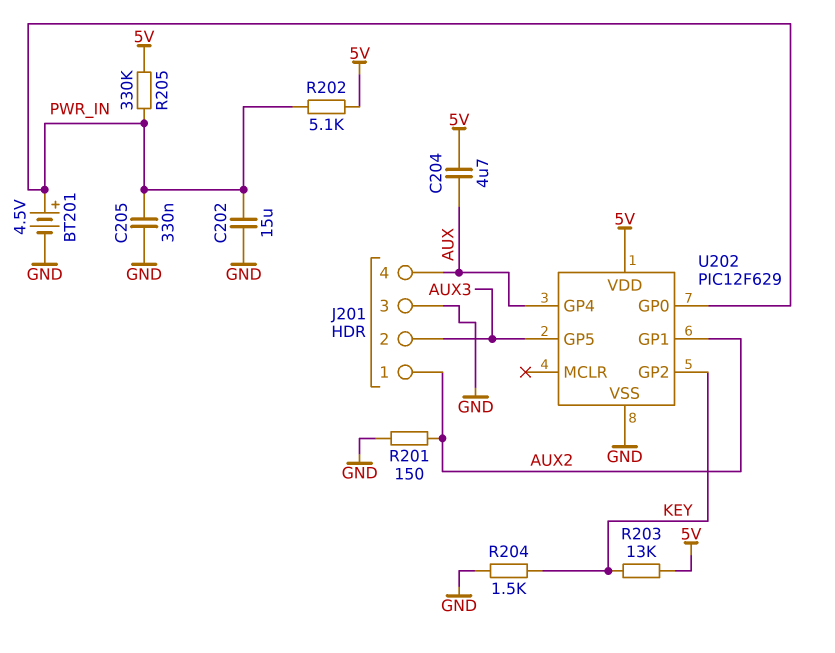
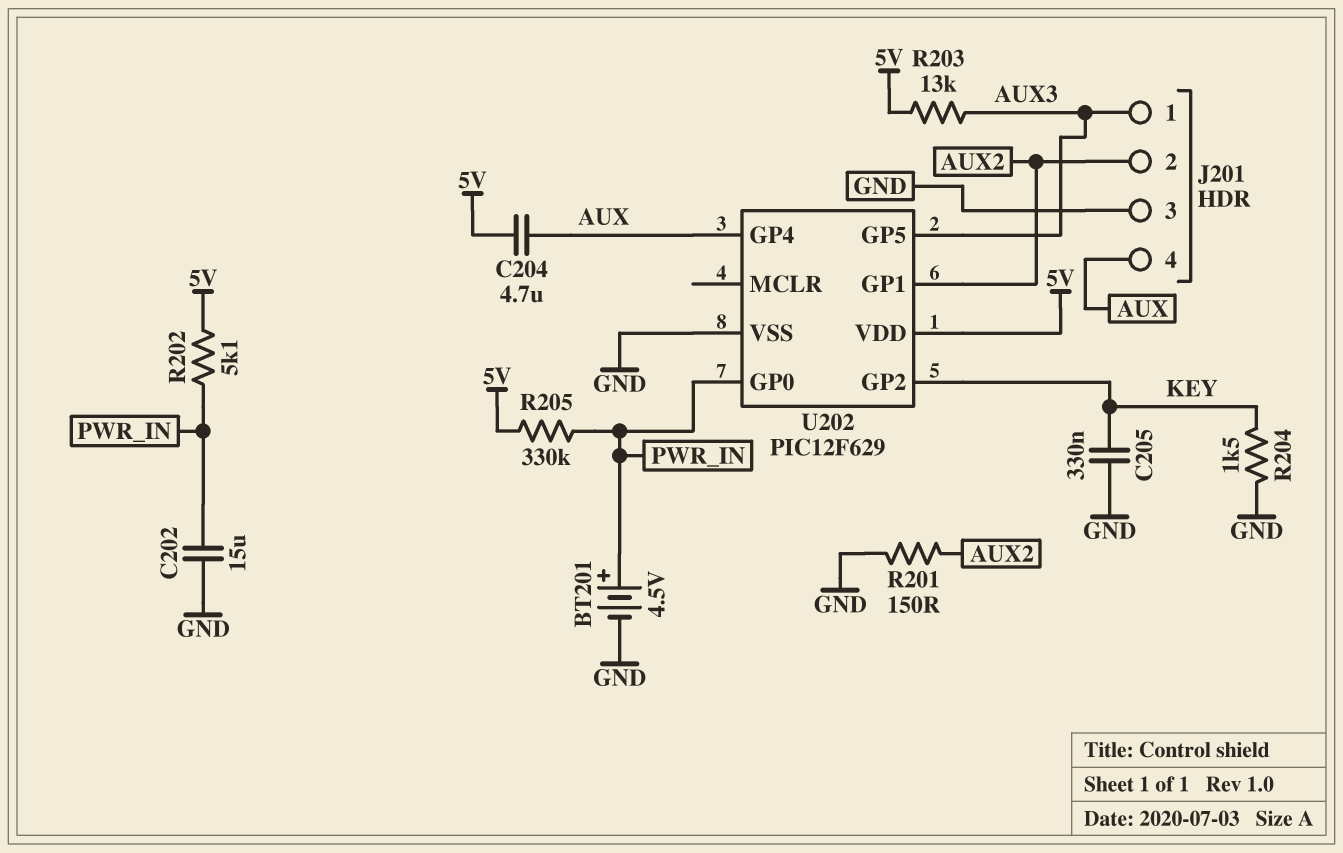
C205: 330nF (GND, PWR_IN) -> 330nF (GND, KEY)
J201 pin 1: AUX2 -> AUX3
J201 pin 2: AUX3 -> AUX2
R203: 13k (5V, KEY) -> 13k (5V, AUX3)

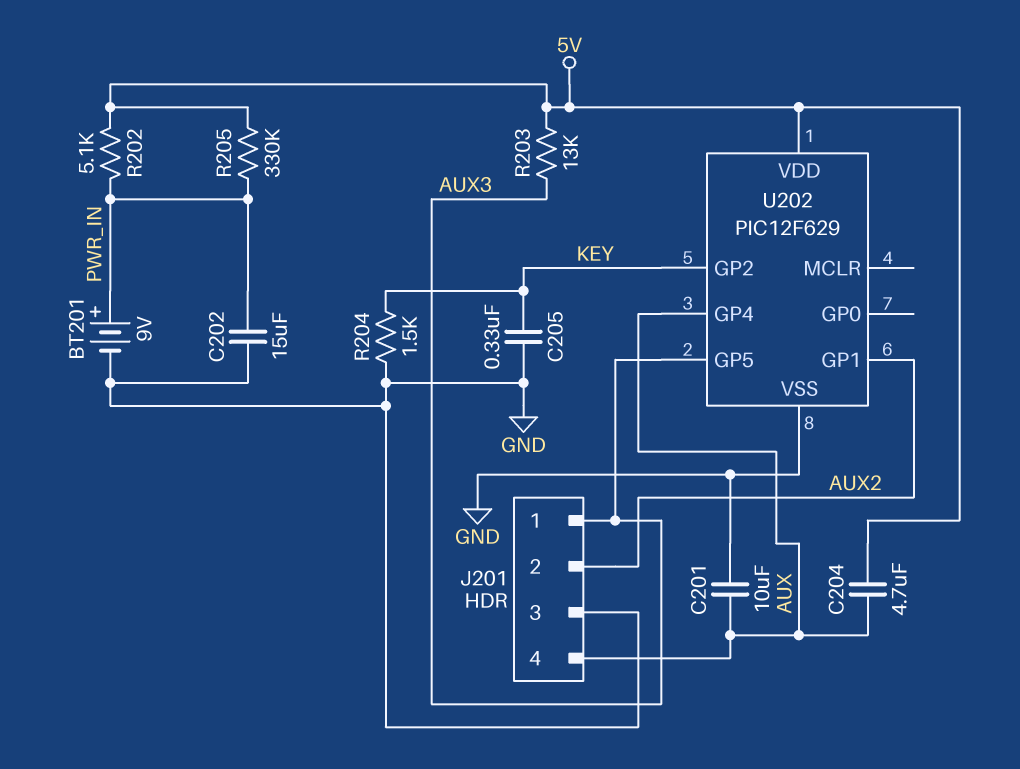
BT201: 4.5V (plus PWR_IN, minus GND) -> 9V (plus PWR_IN, minus GND)
C201: none -> 10uF (AUX, GND)
R201: 150 (AUX2, GND) -> none
U202 pin GP0: PWR_IN -> none

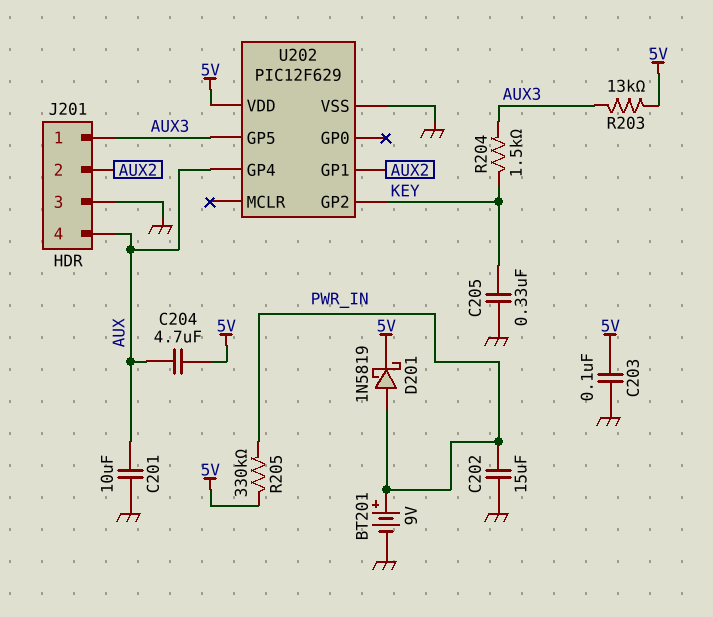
C203: none -> 100nF (5V, GND)
D201: none -> schottky 1N5819 (A PWR_IN, K 5V)
R202: 5.1k (5V, PWR_IN) -> none
R204: 1.5k (GND, KEY) -> 1.5k (AUX3, KEY)

